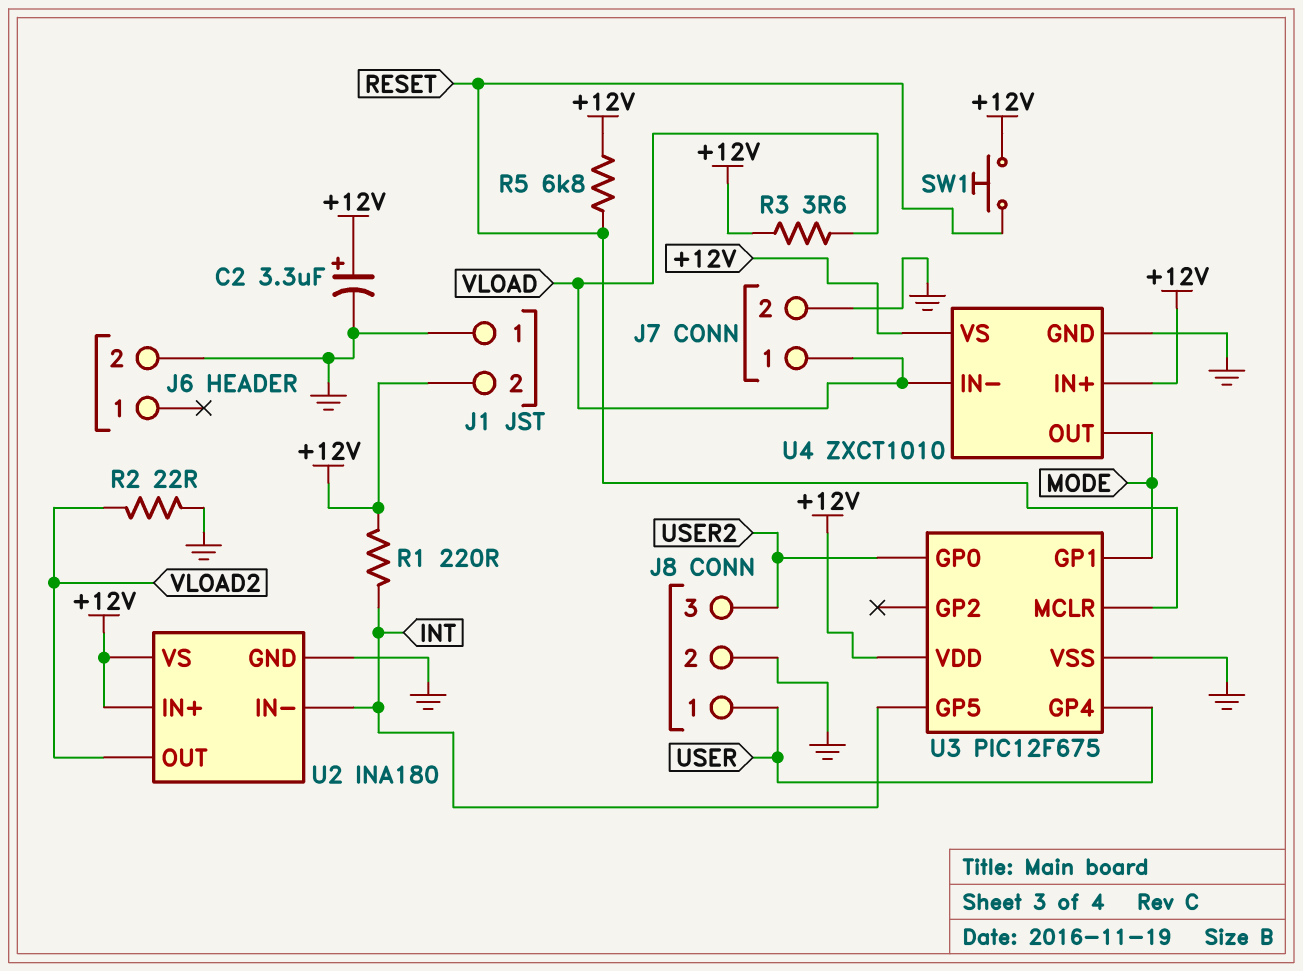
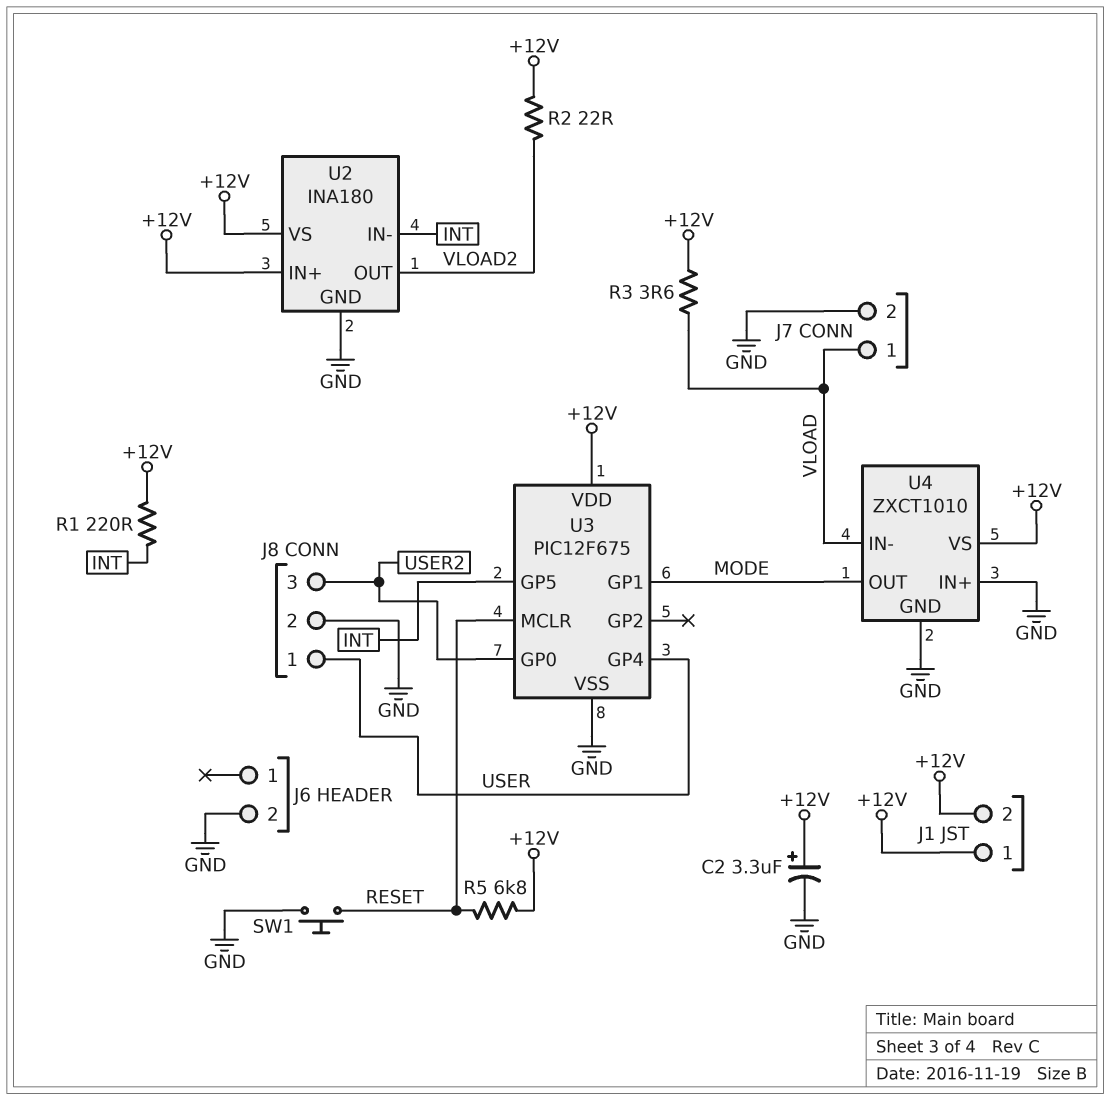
J1 pin 1: GND -> +12V
R2: 22 (GND, VLOAD2) -> 22 (+12V, VLOAD2)
SW1: button (+12V, RESET) -> button (GND, RESET)
U4 pin IN+: +12V -> GND

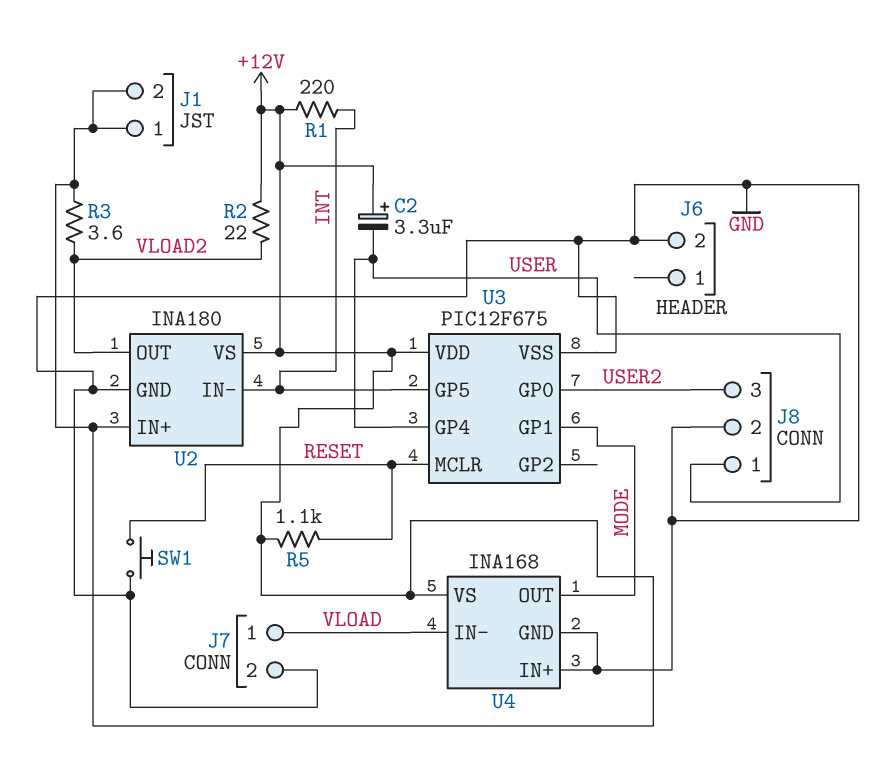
C2: 3.3uF (plus +12V, minus GND) -> 3.3uF (plus +12V, minus USER)
R3: 3.6 (+12V, VLOAD) -> 3.6 (+12V, VLOAD2)
R5: 6.8k (+12V, RESET) -> 1.1k (+12V, RESET)
U4: ZXCT1010 -> INA168

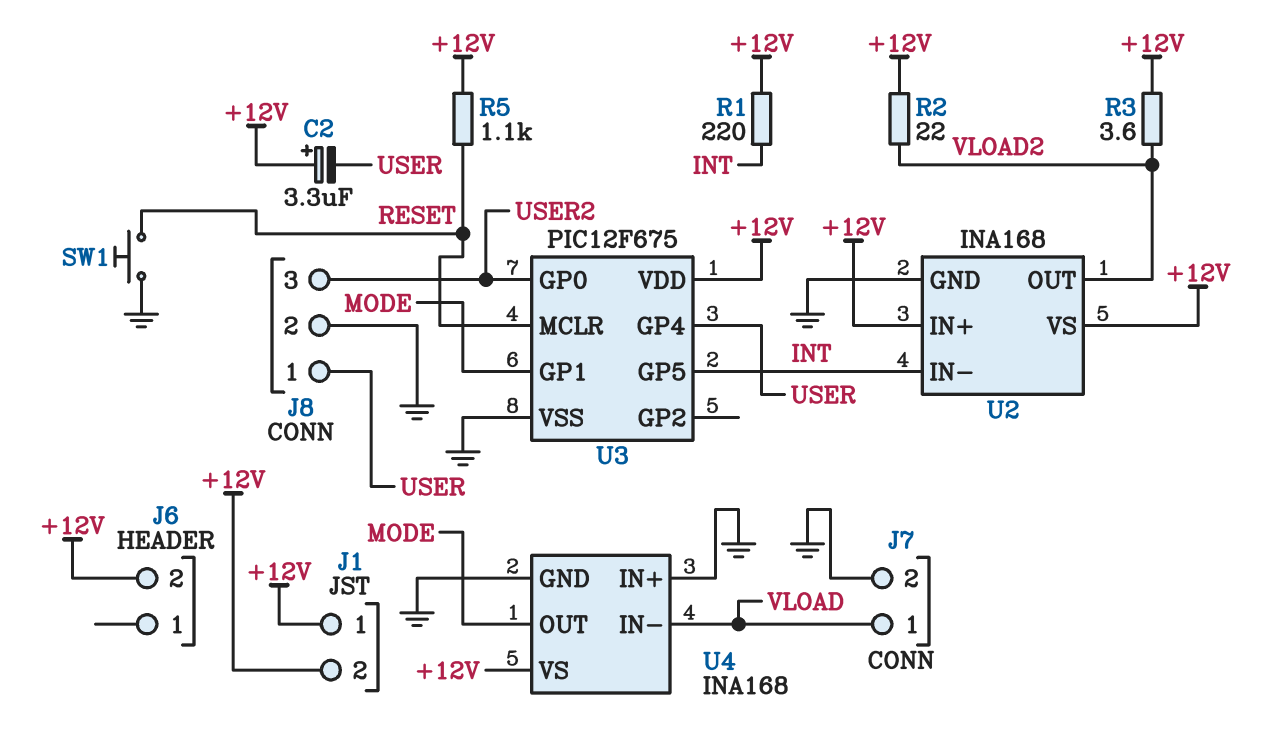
J6 pin 2: GND -> +12V
U2: INA180 -> INA168

